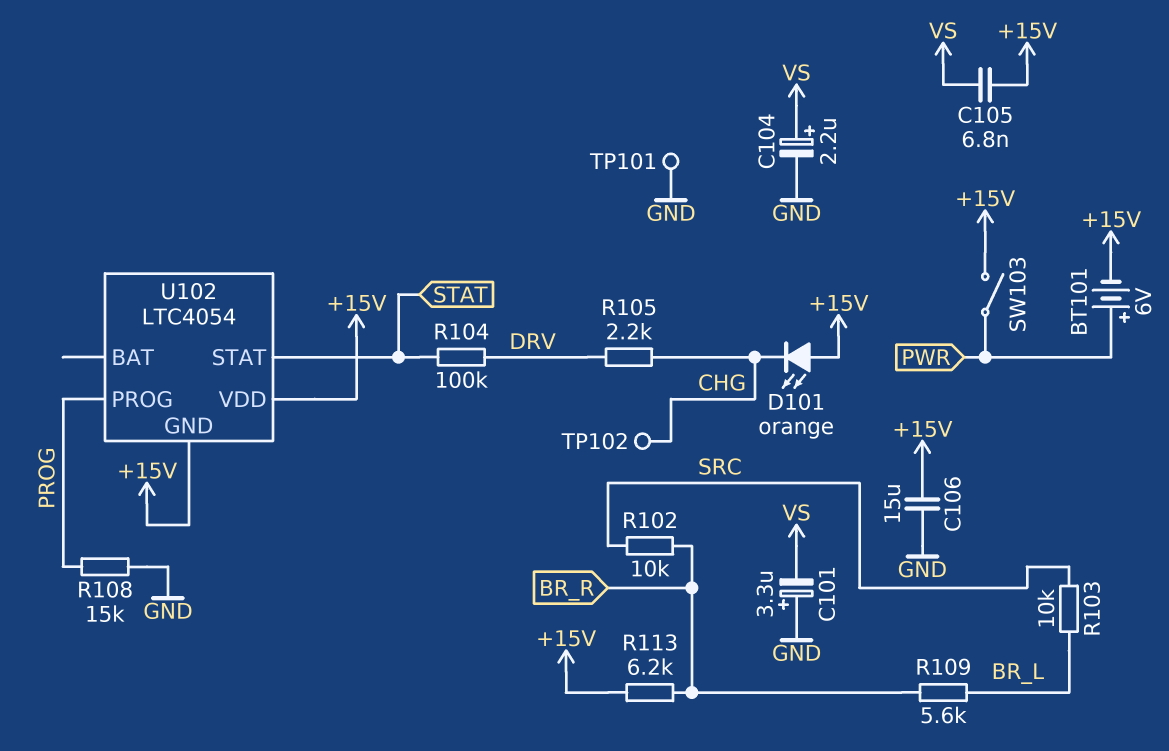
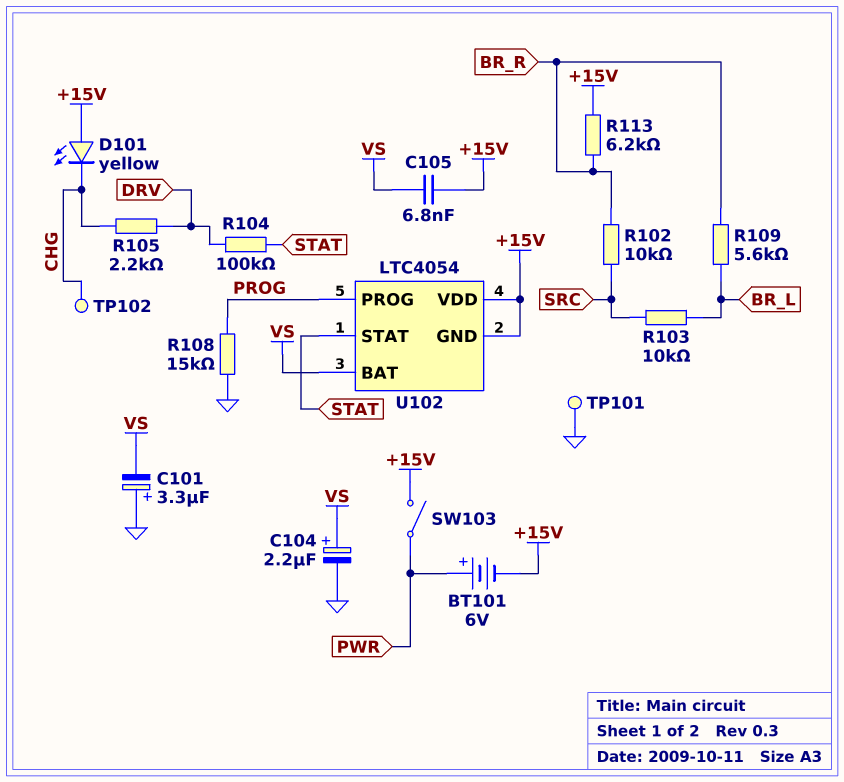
C106: 15uF (+15V, GND) -> none
D101: LED orange (A +15V, K CHG) -> LED yellow (A +15V, K CHG)
U102 pin BAT: none -> VS

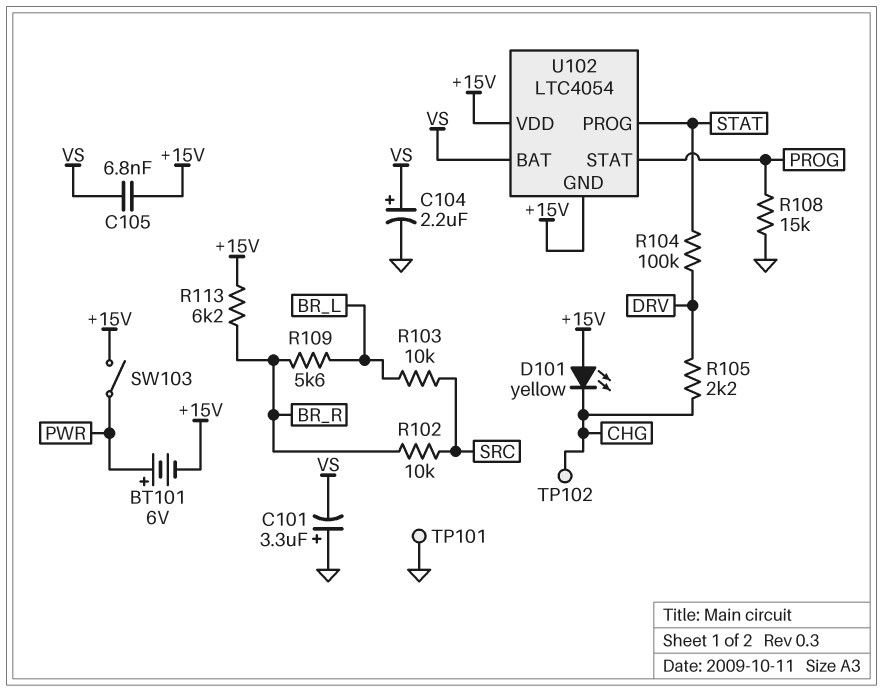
U102 pin PROG: PROG -> STAT
U102 pin STAT: STAT -> PROG

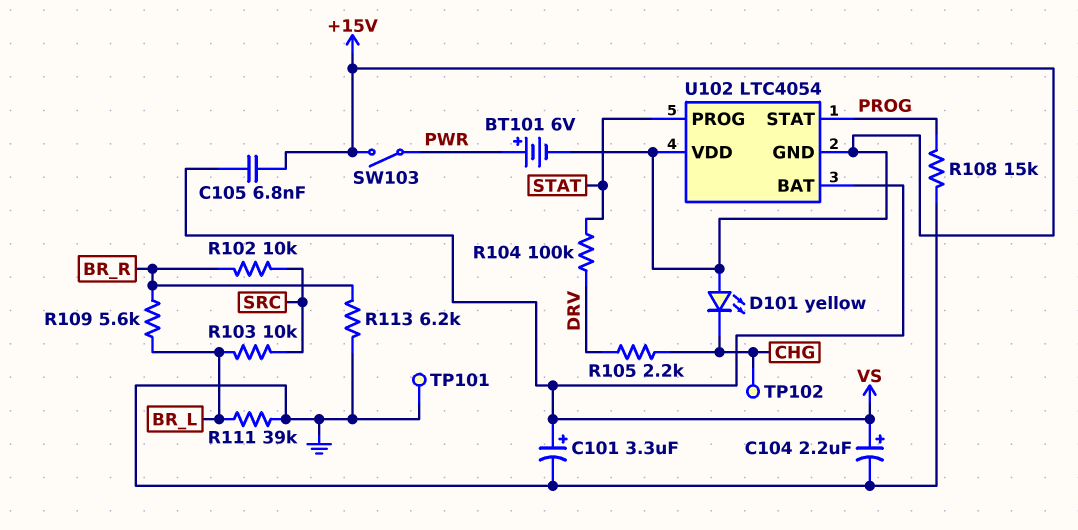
C101: 3.3uF (plus GND, minus VS) -> 3.3uF (plus VS, minus GND)
R111: none -> 39k (BR_L, GND)
R113: 6.2k (+15V, BR_R) -> 6.2k (BR_R, GND)

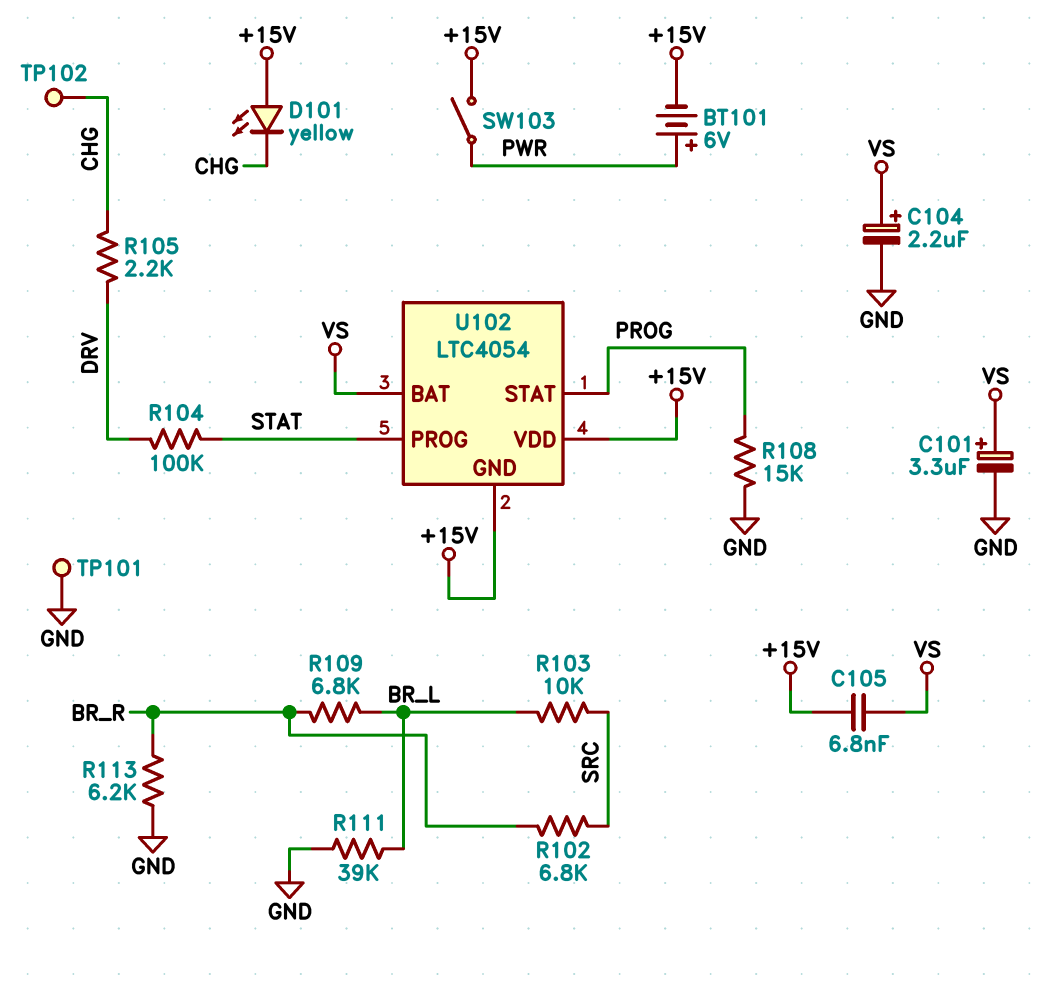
R102: 10k (BR_R, SRC) -> 6.8k (BR_R, SRC)
R109: 5.6k (BR_L, BR_R) -> 6.8k (BR_L, BR_R)

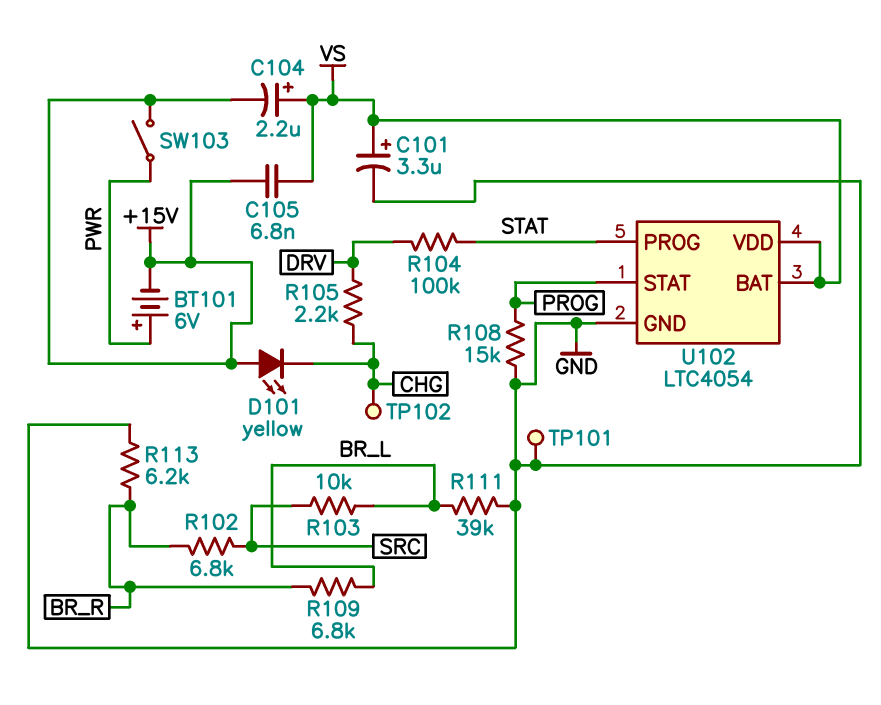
C104: 2.2uF (plus VS, minus GND) -> 2.2uF (plus VS, minus +15V)
U102 pin GND: +15V -> GND
U102 pin VDD: +15V -> VS

